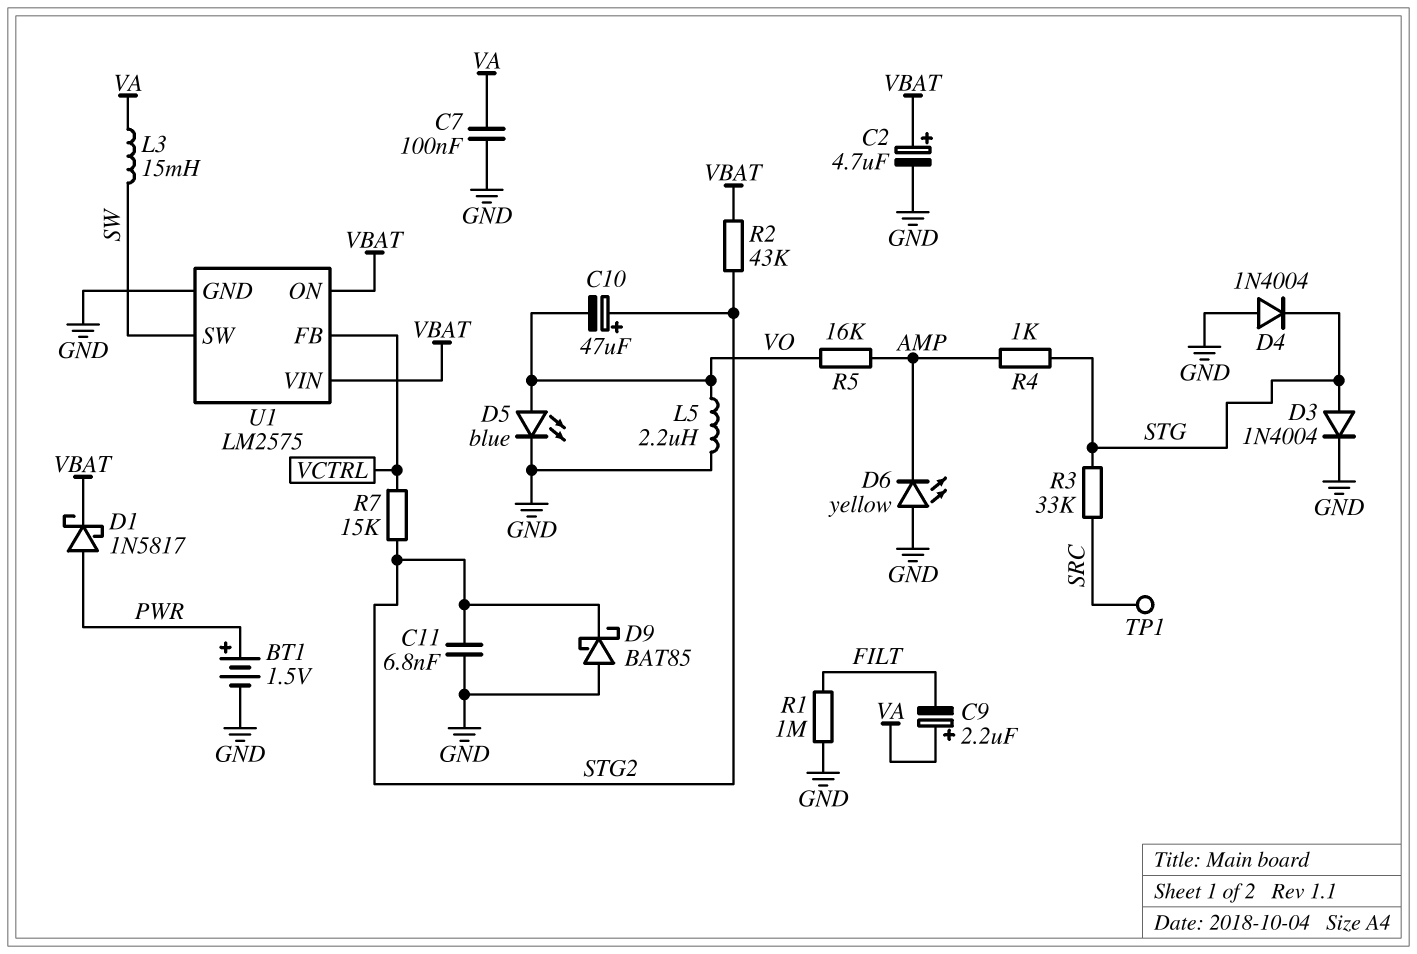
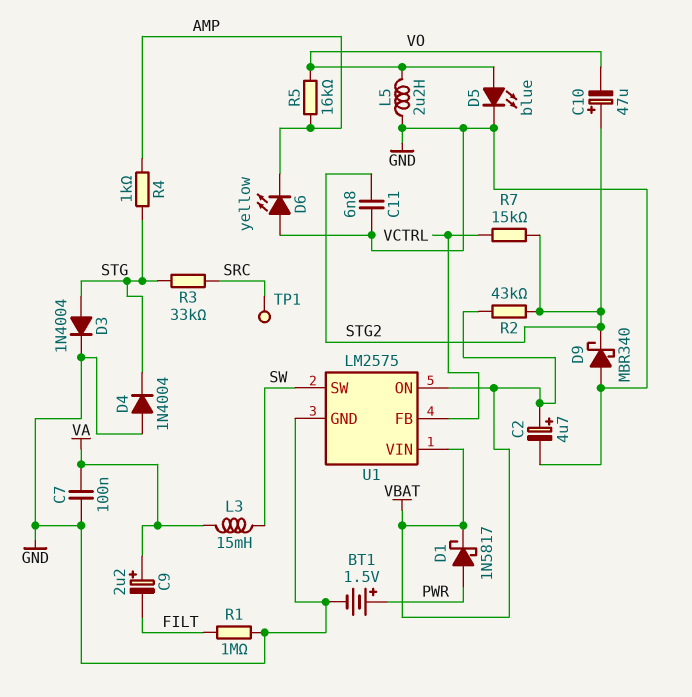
D9: schottky BAT85 (A GND, K STG2) -> schottky MBR340 (A GND, K STG2)

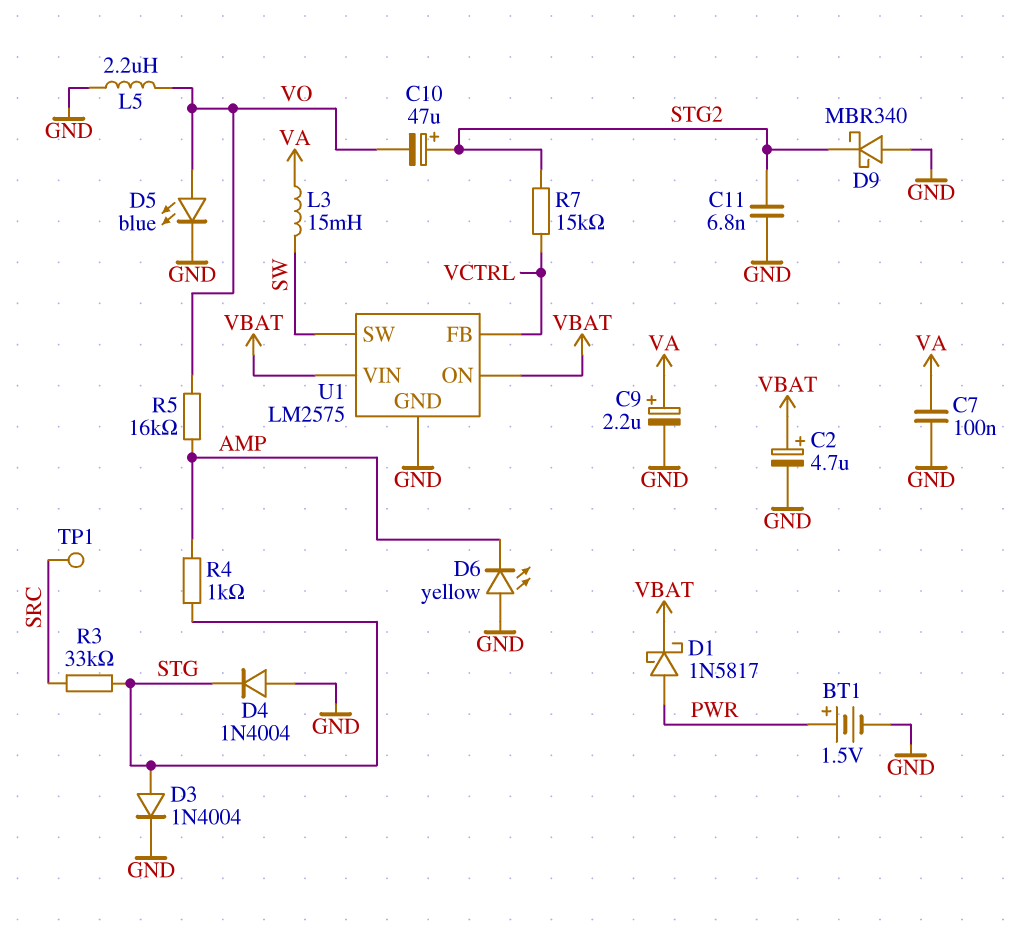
C9: 2.2uF (plus VA, minus FILT) -> 2.2uF (plus VA, minus GND)
R1: 1M (FILT, GND) -> none
R2: 43k (STG2, VBAT) -> none

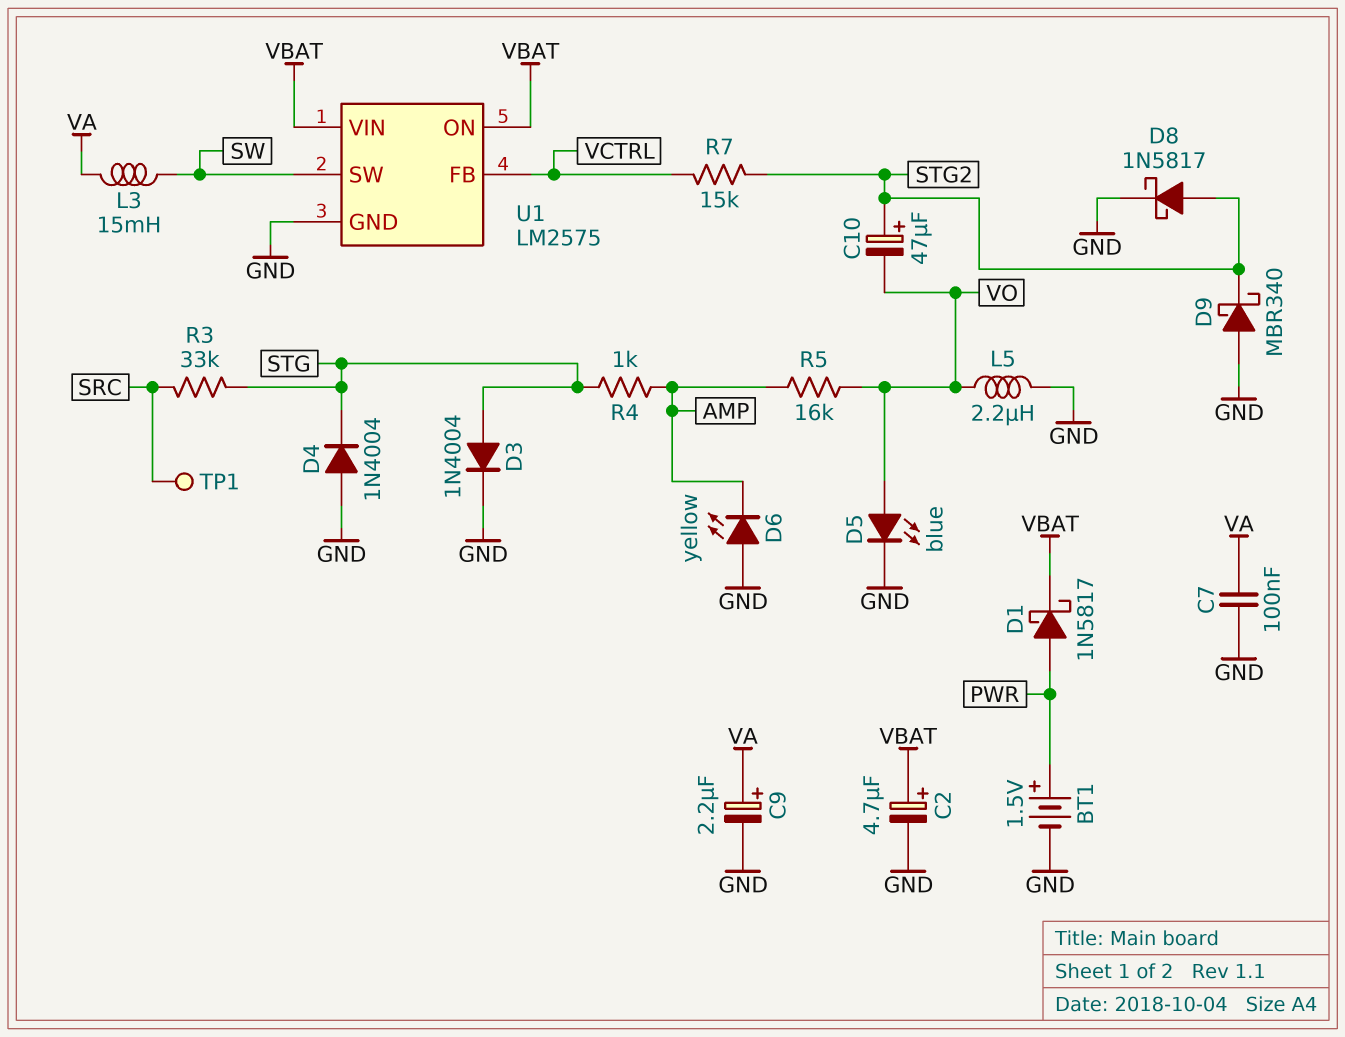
C11: 6.8nF (GND, STG2) -> none
D8: none -> schottky 1N5817 (A STG2, K GND)

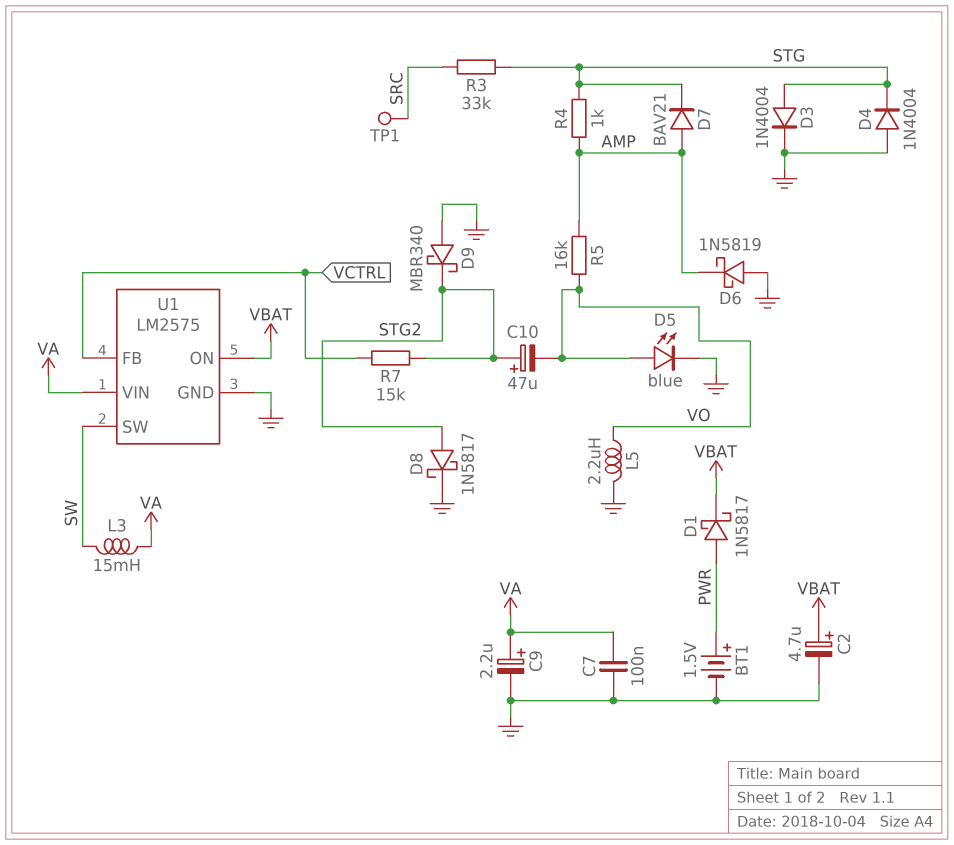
D6: LED yellow (A GND, K AMP) -> schottky 1N5819 (A GND, K AMP)
D7: none -> diode BAV21 (A AMP, K STG)
U1 pin VIN: VBAT -> VA

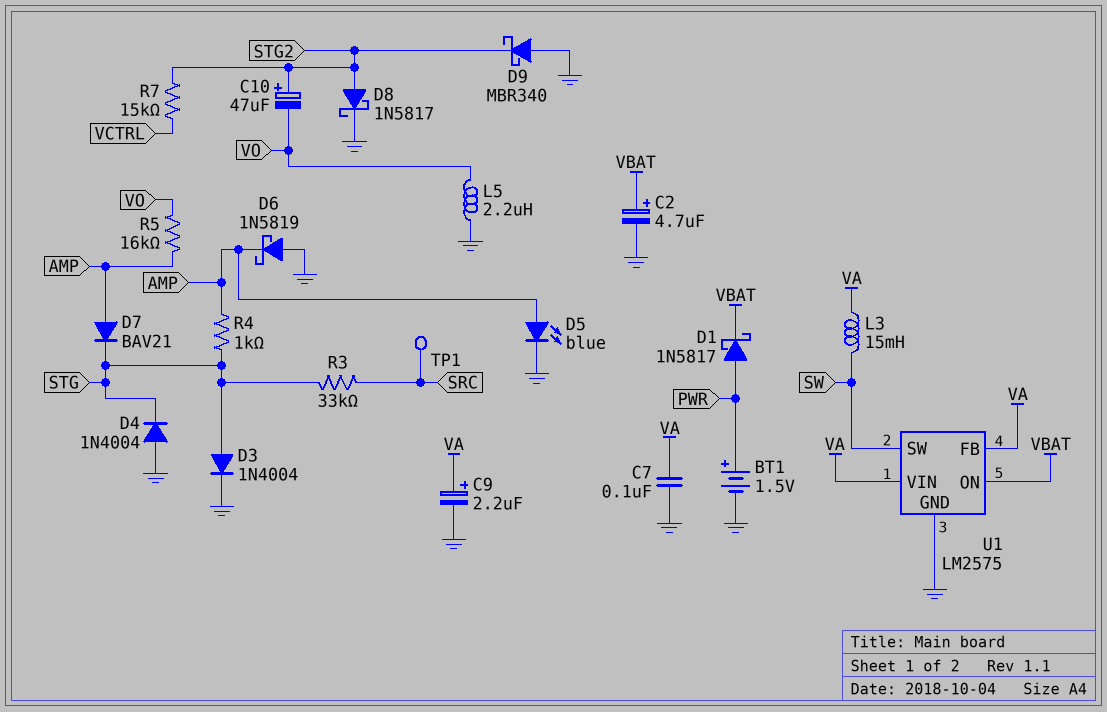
D5: LED blue (A VO, K GND) -> LED blue (A AMP, K GND)
U1 pin FB: VCTRL -> VA

